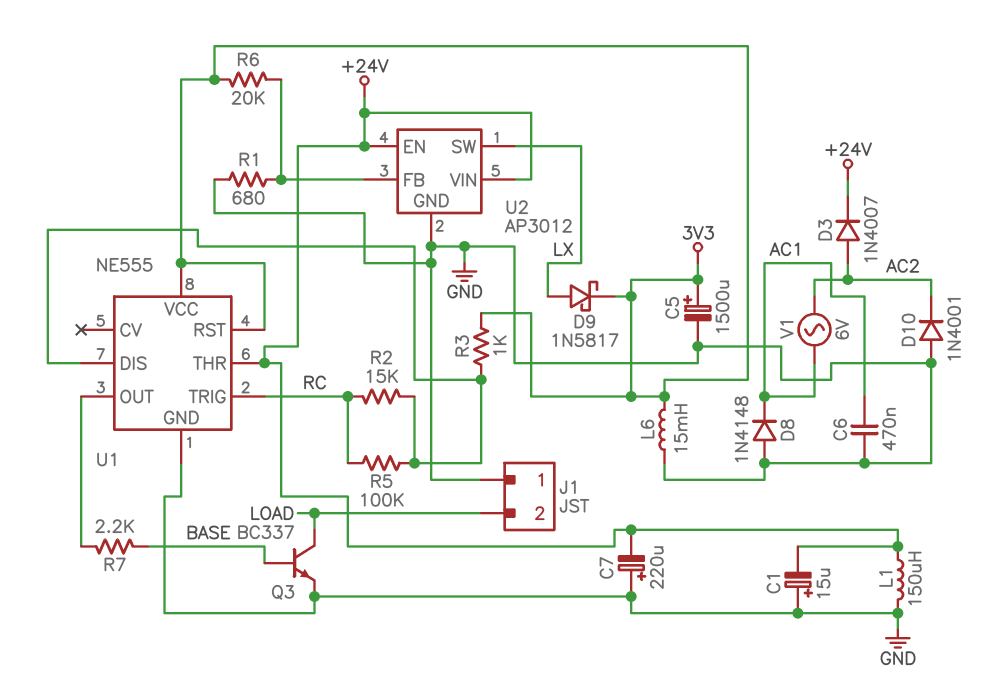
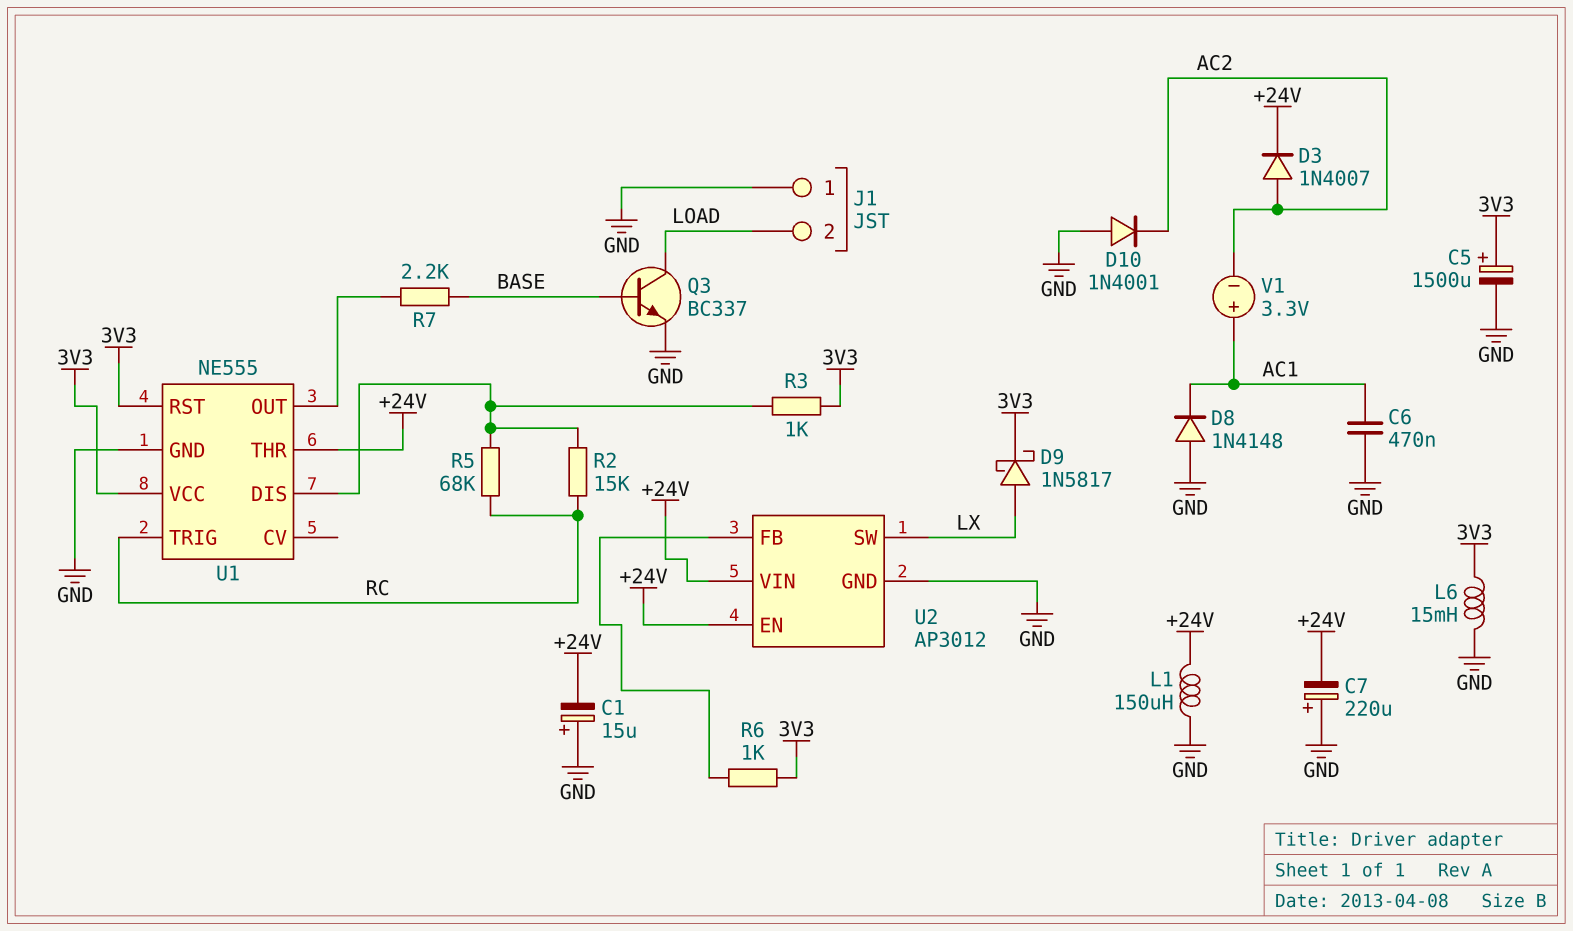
R1: 680 (GND, U2/FB) -> none
R5: 100k (RC, U1/DIS) -> 68k (RC, U1/DIS)
R6: 20k (3V3, U2/FB) -> 1k (3V3, U2/FB)
V1: AC 6V (AC1, AC2) -> 3.3V (plus AC1, minus AC2)

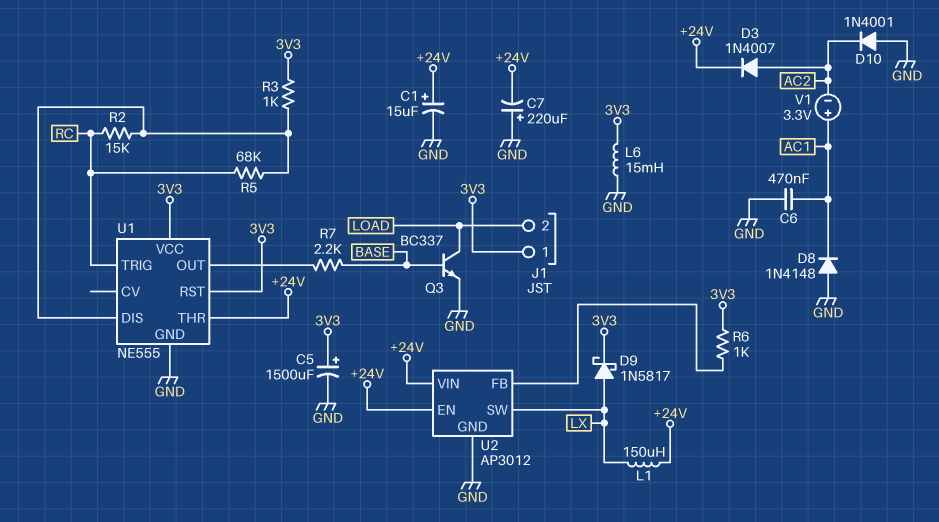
C1: 15uF (plus GND, minus +24V) -> 15uF (plus +24V, minus GND)
J1 pin 1: GND -> 3V3
L1: 150uH (+24V, GND) -> 150uH (+24V, LX)

